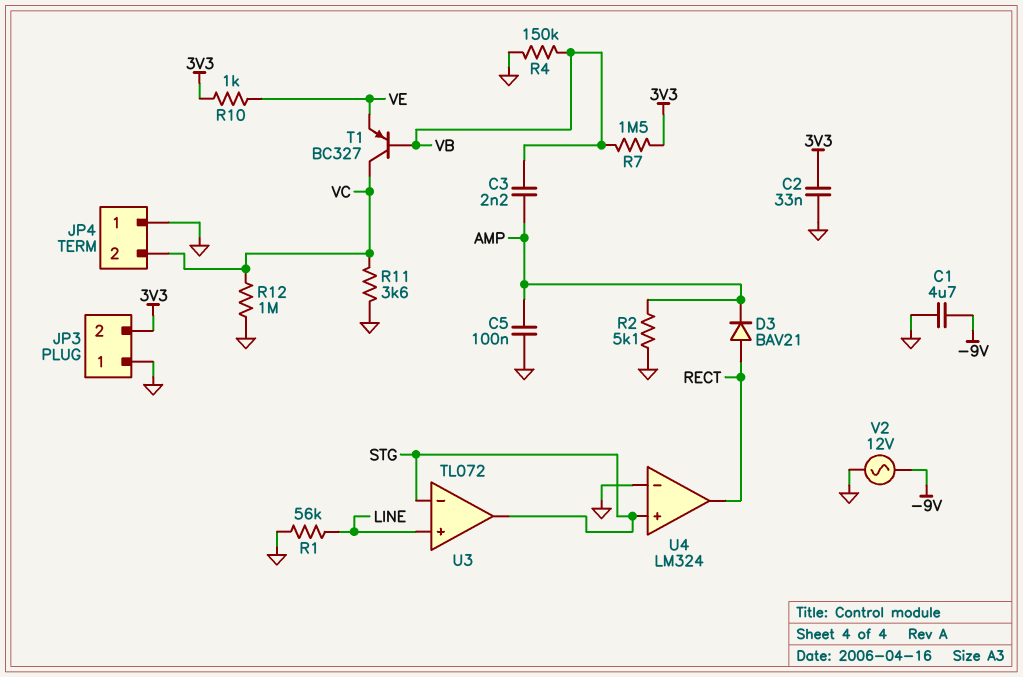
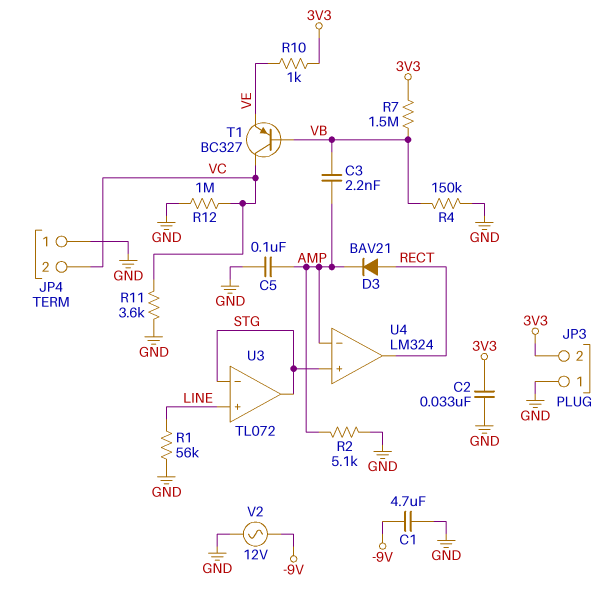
U4 pin in-: GND -> AMP

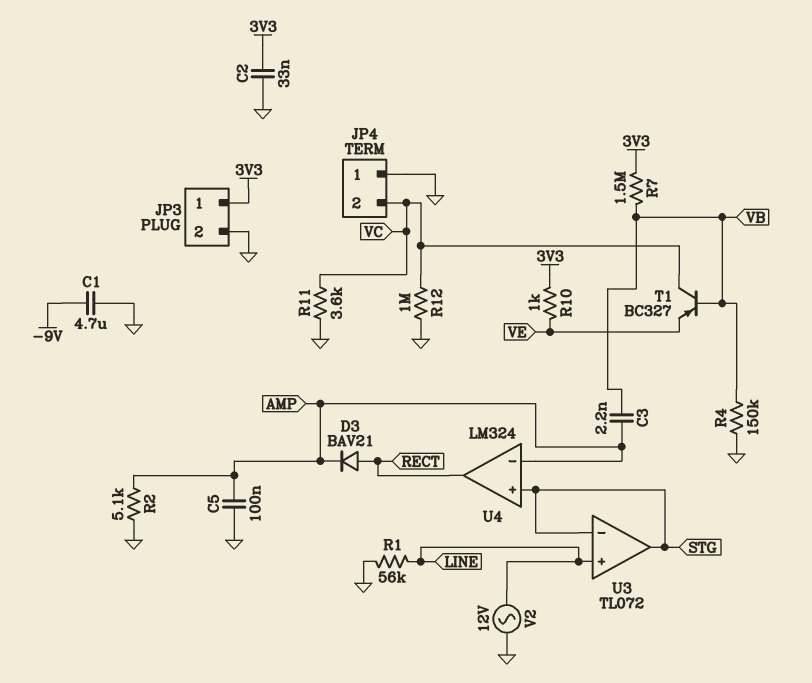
JP3 pin 1: GND -> 3V3
JP3 pin 2: 3V3 -> GND
V2: AC 12V (-9V, GND) -> AC 12V (GND, LINE)

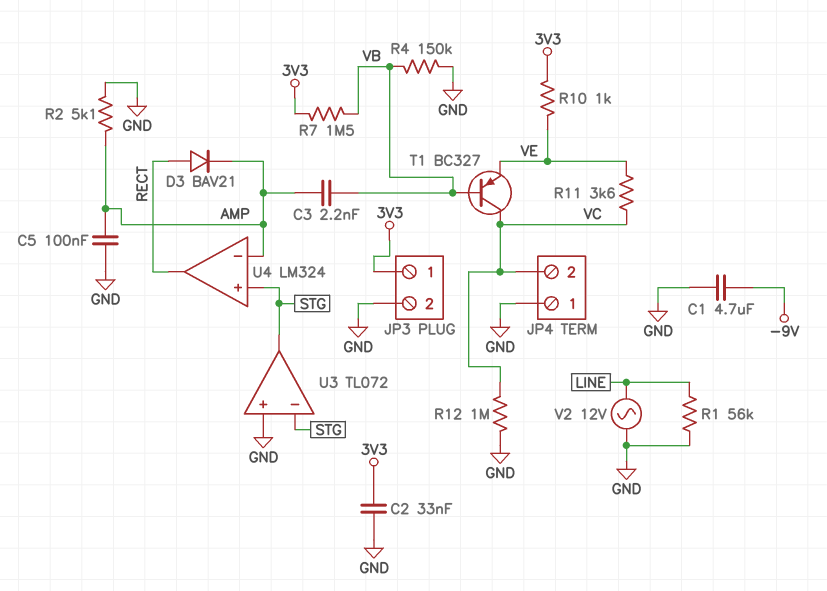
R11: 3.6k (GND, VC) -> 3.6k (VC, VE)
U3 pin in+: LINE -> GND

